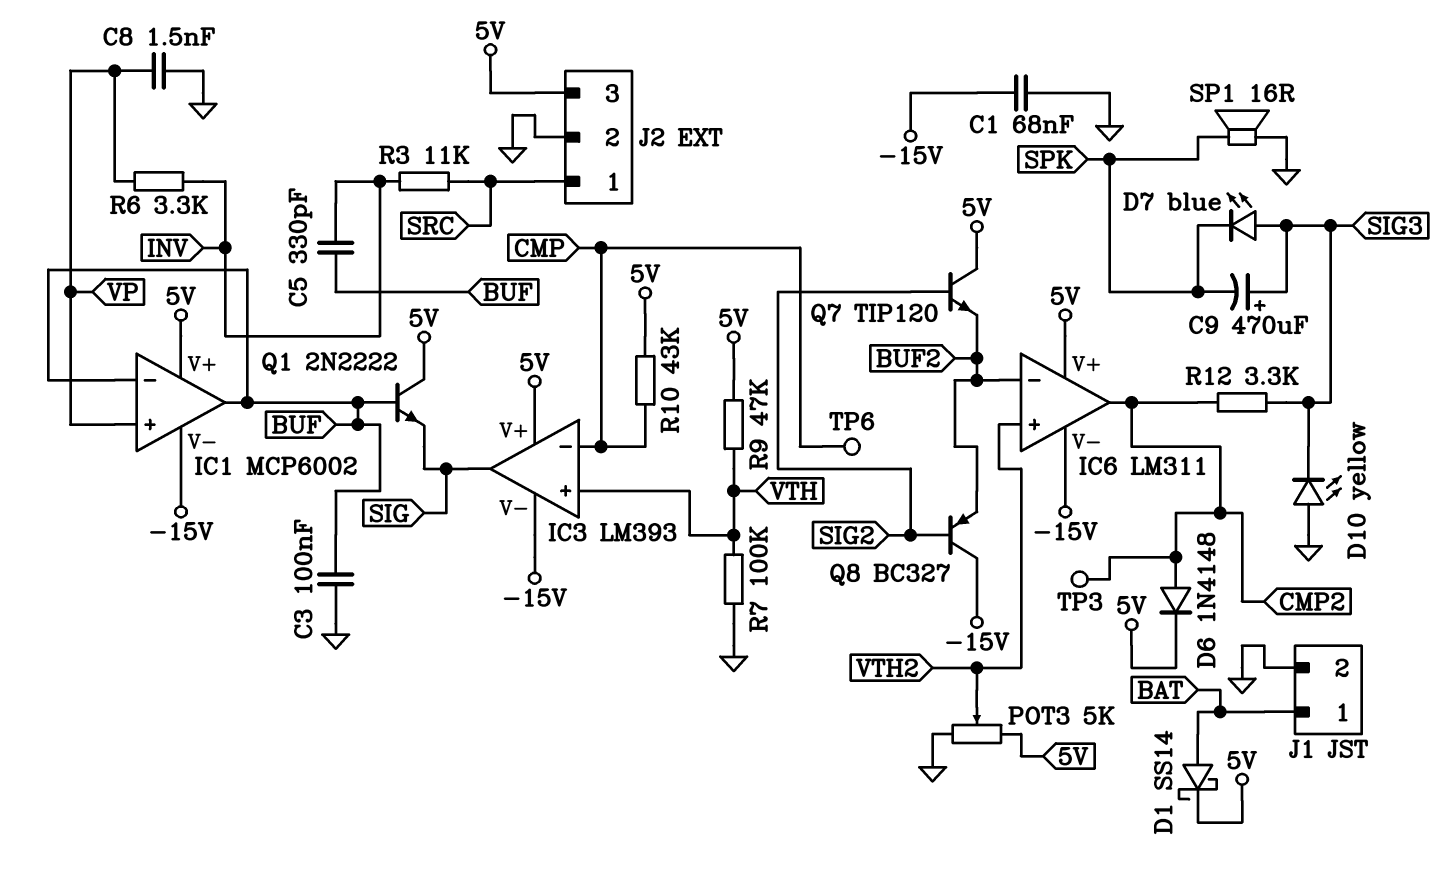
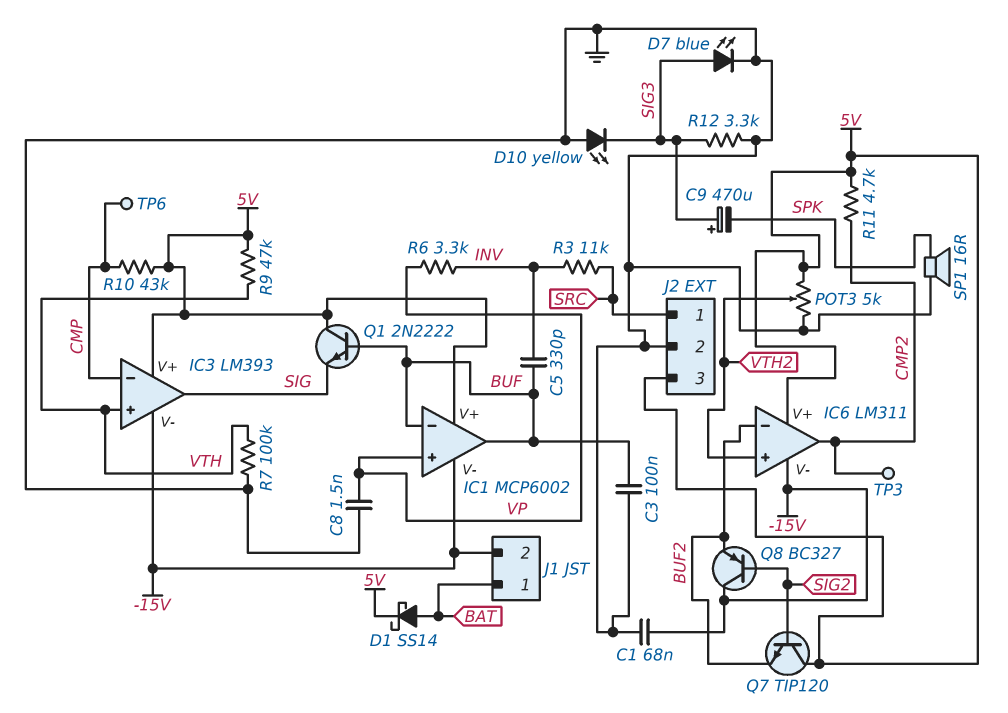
D6: diode 1N4148 (A CMP2, K 5V) -> none
D7: LED blue (A SIG3, K SPK) -> LED blue (A SIG3, K GND)
J1 pin 2: GND -> -15V
R11: none -> 4.7k (5V, CMP2)
R12: 3.3k (CMP2, SIG3) -> 3.3k (GND, SIG3)

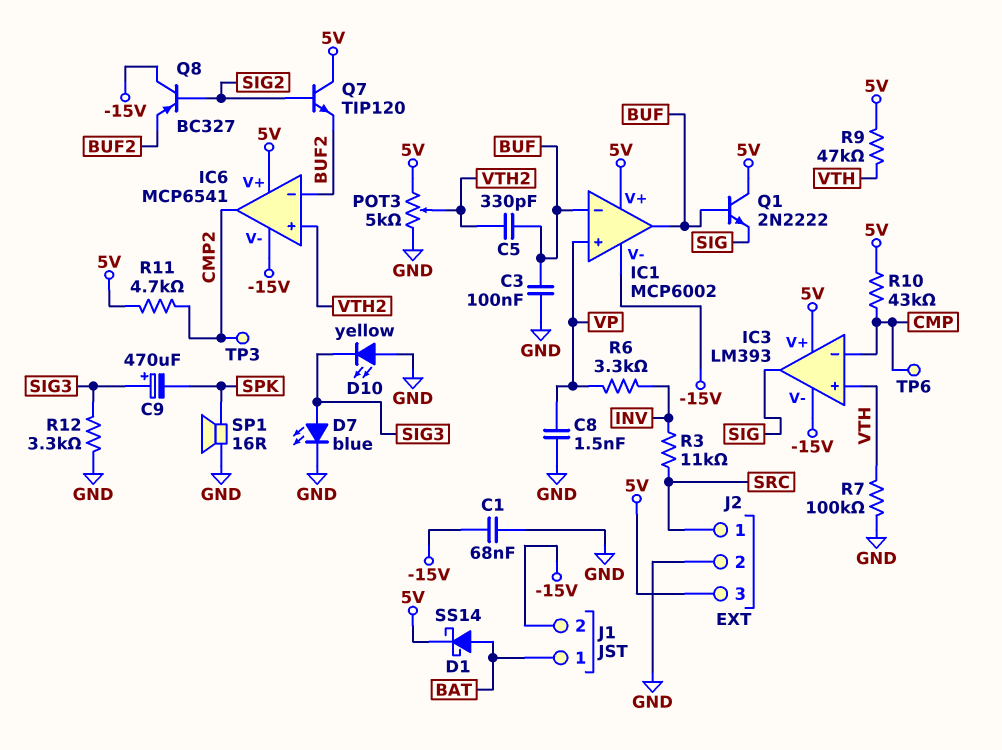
C5: 330pF (BUF, INV) -> 330pF (BUF, VTH2)
IC6: LM311 -> MCP6541

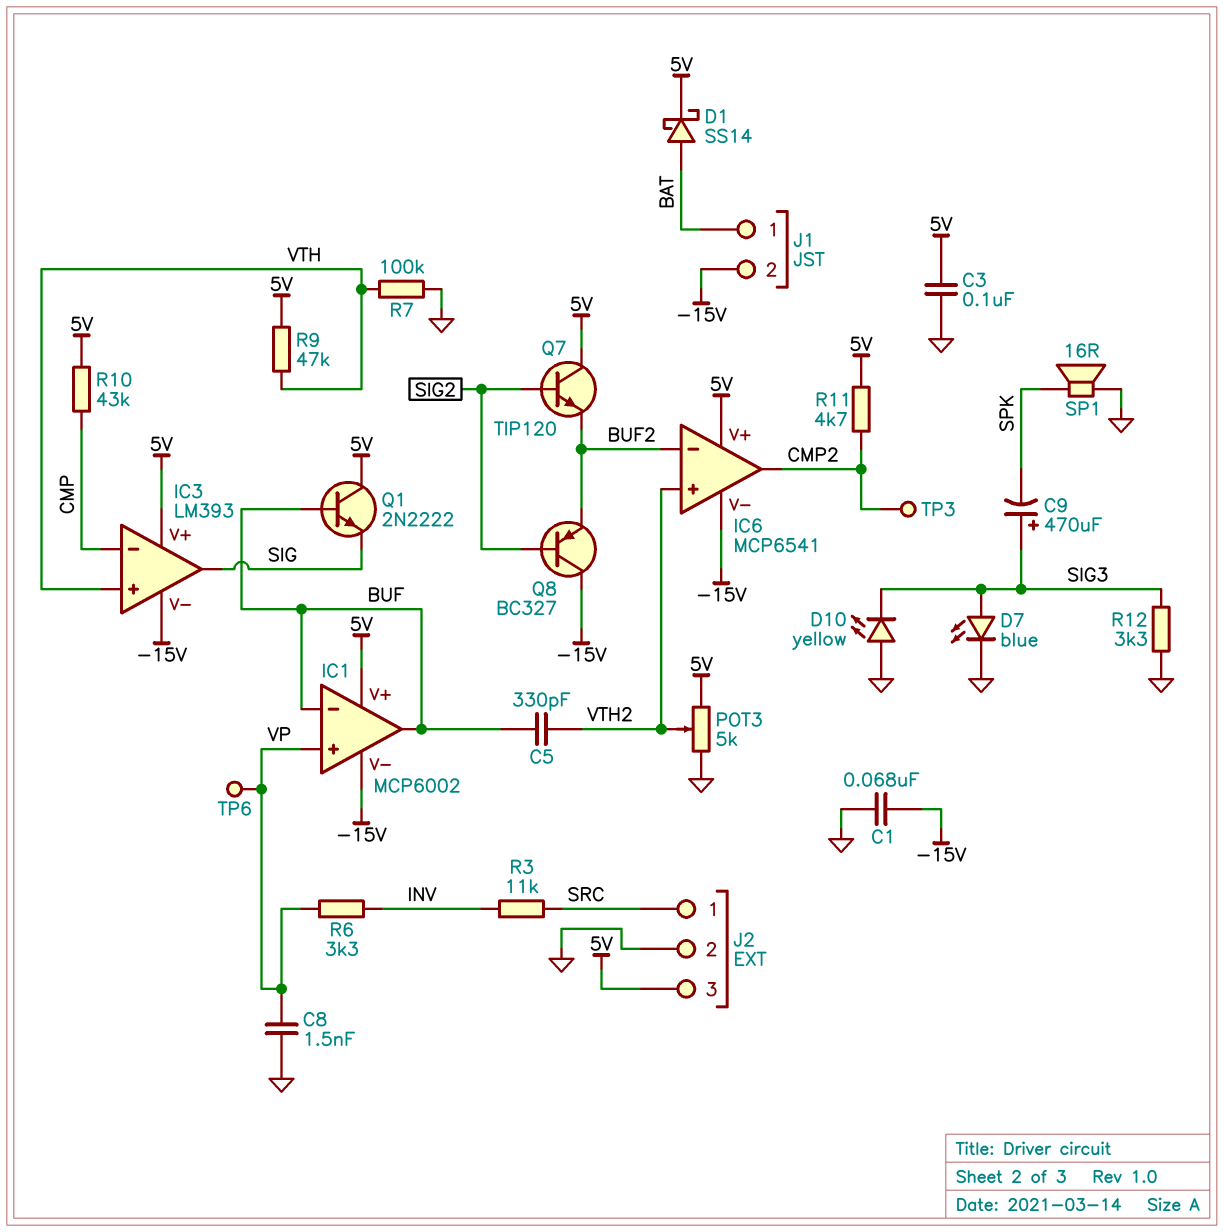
C3: 100nF (BUF, GND) -> 100nF (5V, GND)
TP6: test point (CMP) -> test point (VP)

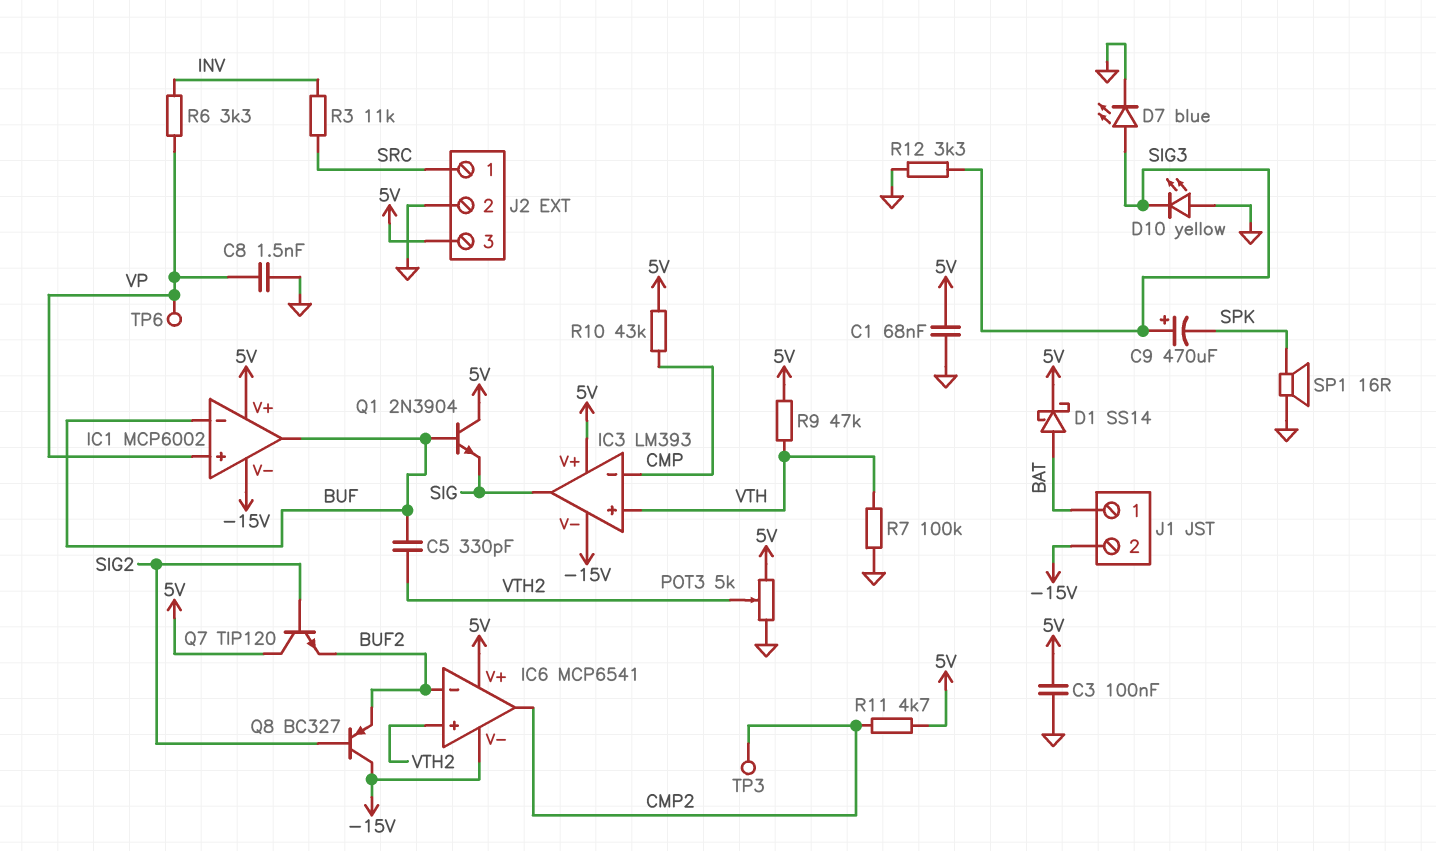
C1: 68nF (-15V, GND) -> 68nF (5V, GND)
Q1: NPN 2N2222 (B BUF, C 5V, E SIG) -> NPN 2N3904 (B BUF, C 5V, E SIG)

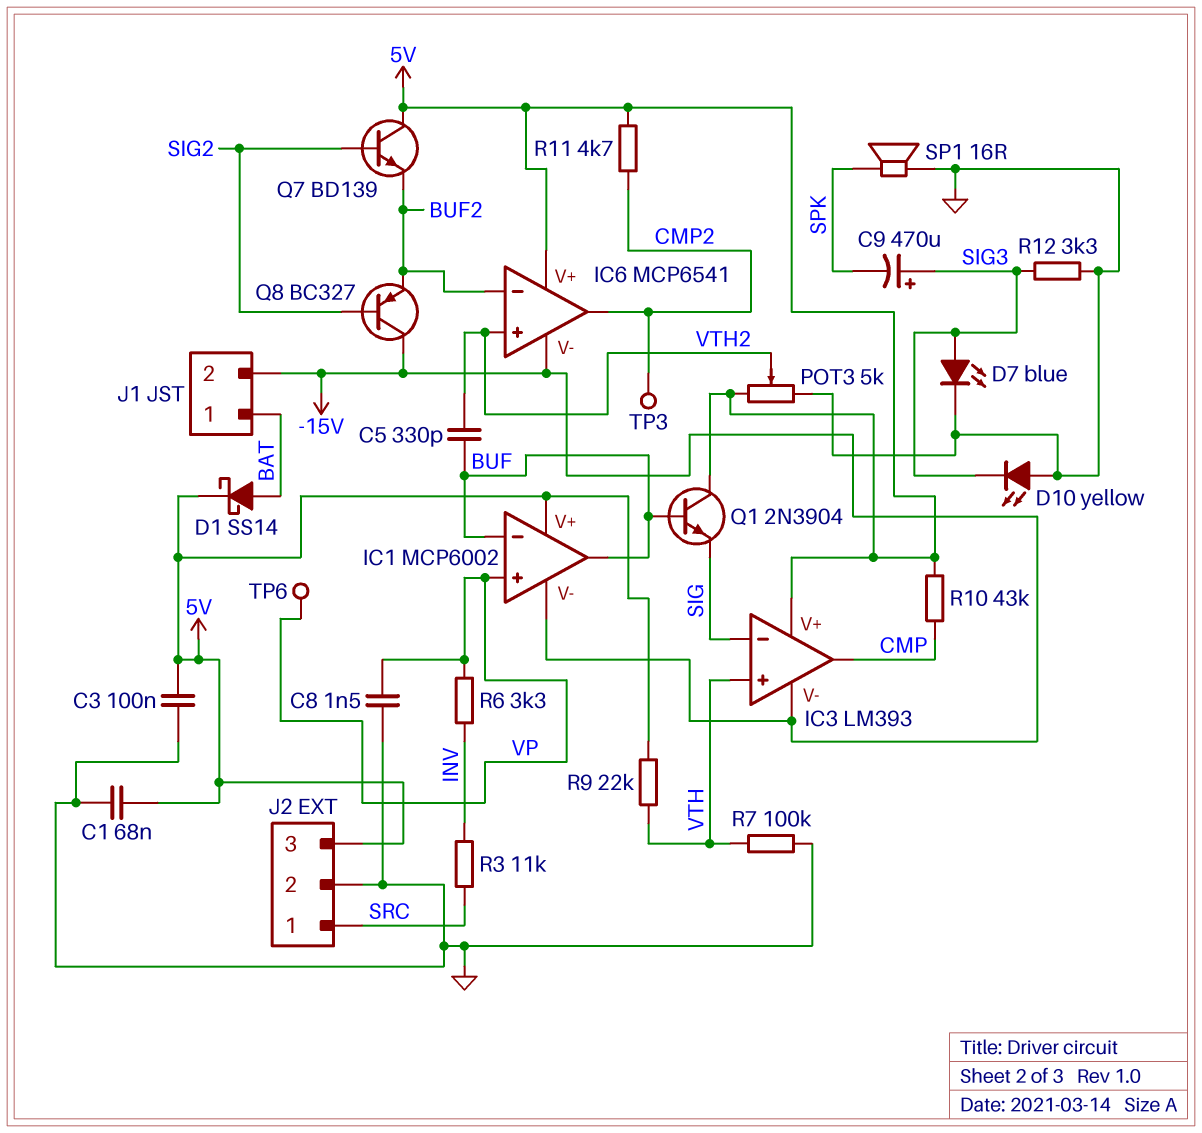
IC3 pin in-: CMP -> SIG
IC3 pin out: SIG -> CMP
Q7: NPN TIP120 (B SIG2, C 5V, E BUF2) -> NPN BD139 (B SIG2, C 5V, E BUF2)
R9: 47k (5V, VTH) -> 22k (5V, VTH)

